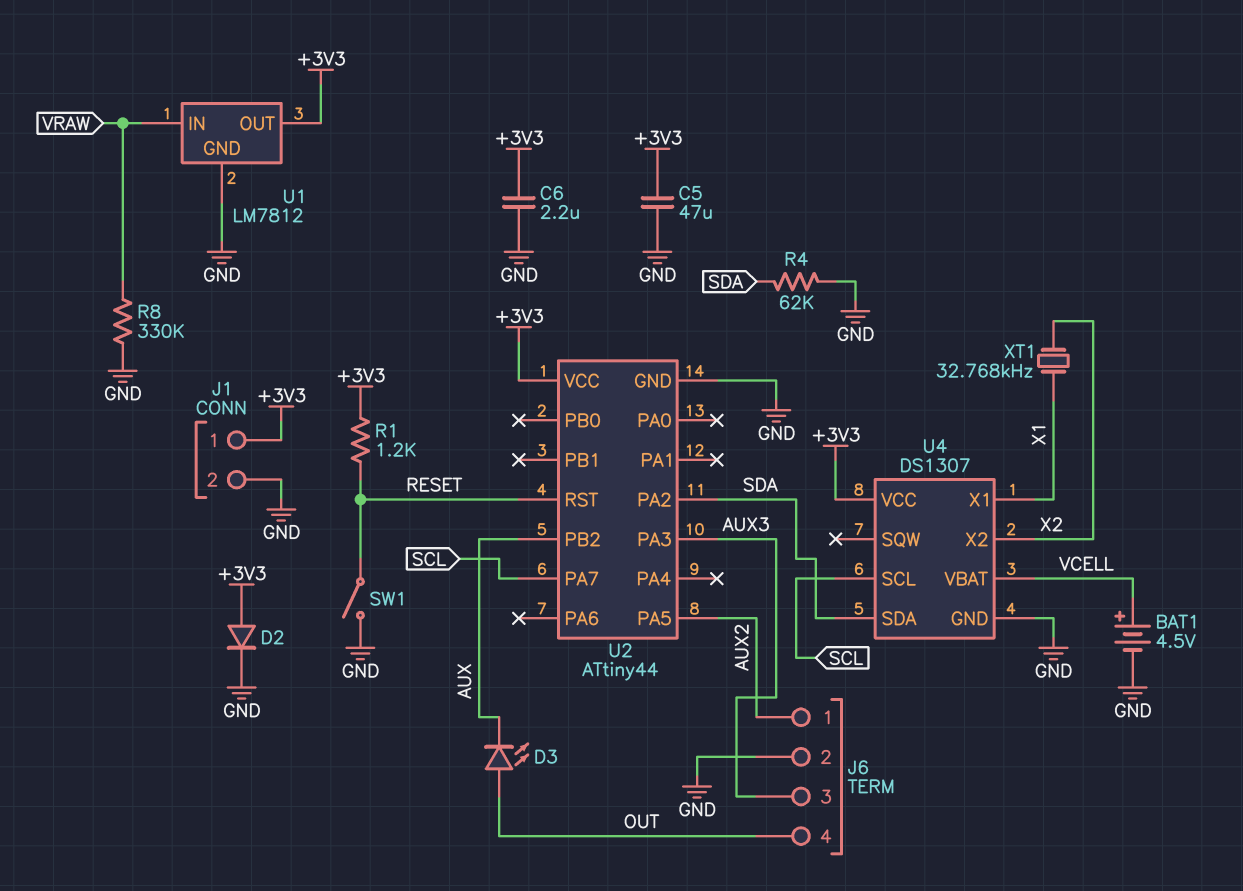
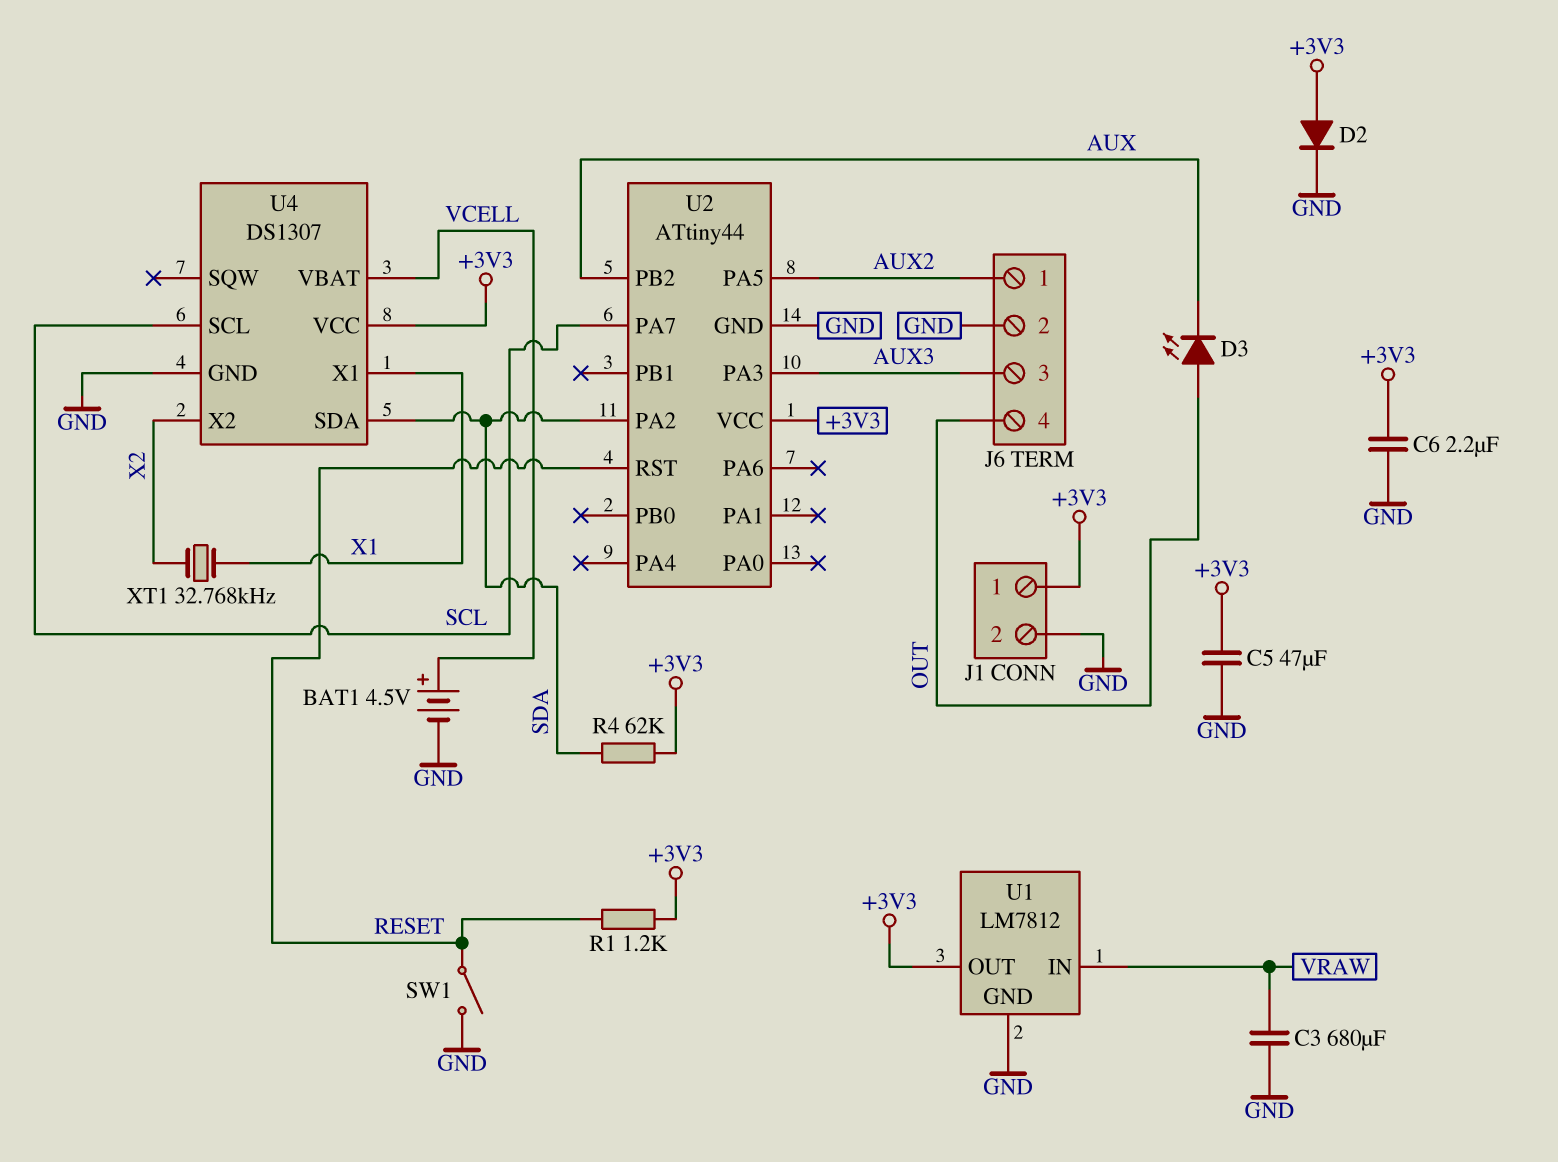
C3: none -> 680uF (GND, VRAW)
R4: 62k (GND, SDA) -> 62k (+3V3, SDA)
R8: 330k (GND, VRAW) -> none

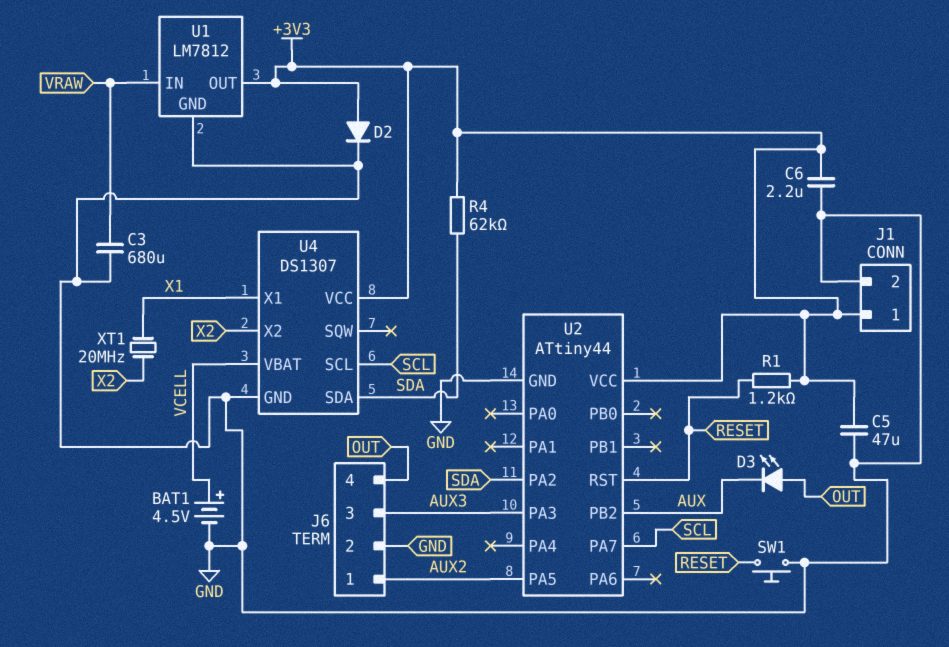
SW1: switch (GND, RESET) -> button (GND, RESET)
XT1: 32.768kHz (X1, X2) -> 20MHz (X1, X2)

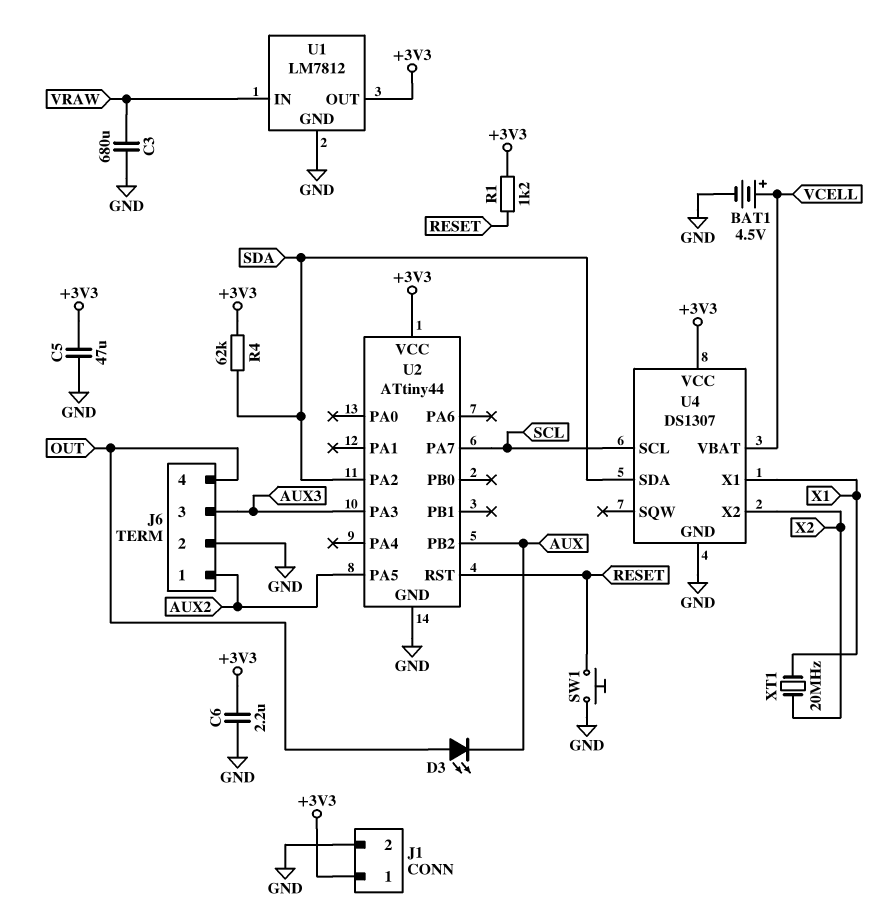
D2: diode (A +3V3, K GND) -> none

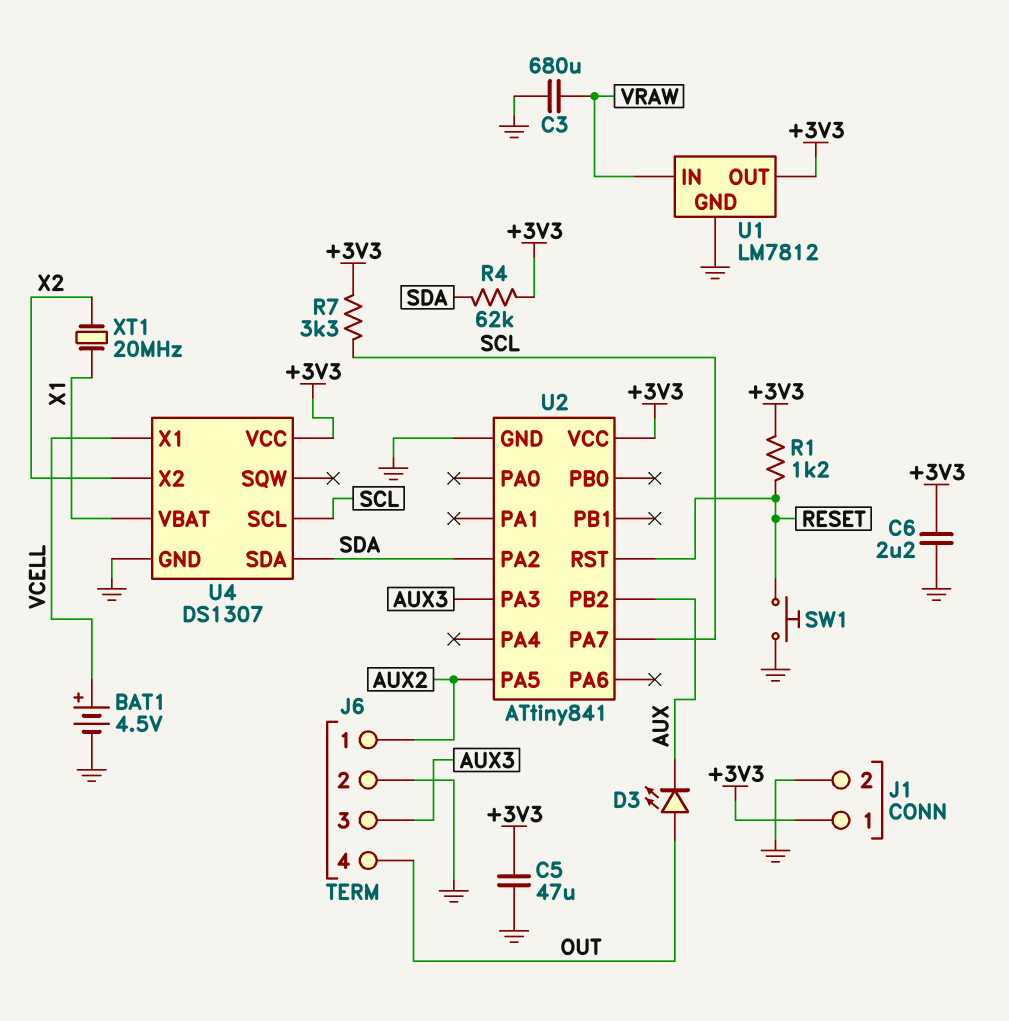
R7: none -> 3.3k (+3V3, SCL)
U2: ATtiny44 -> ATtiny841
U4 pin VBAT: VCELL -> X1
U4 pin X1: X1 -> VCELL

